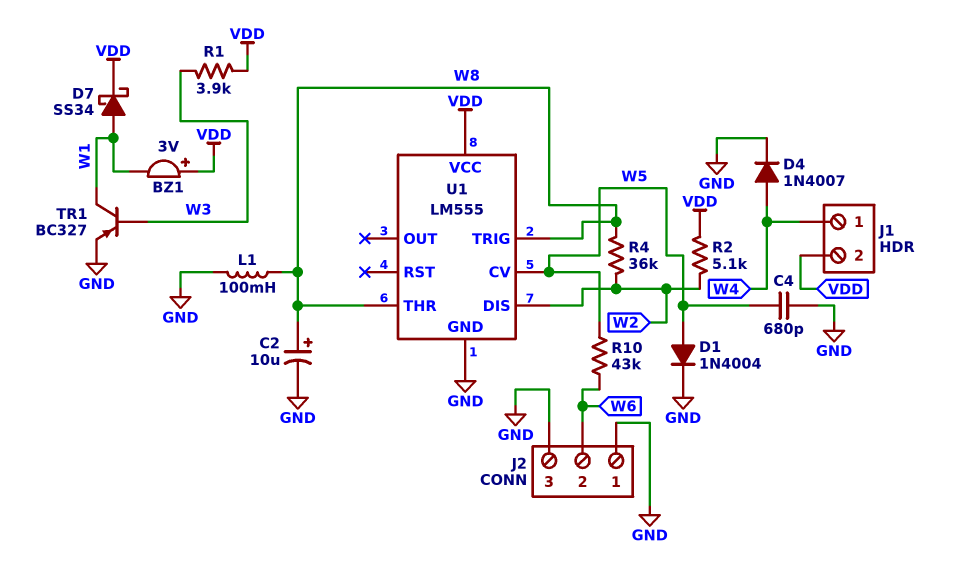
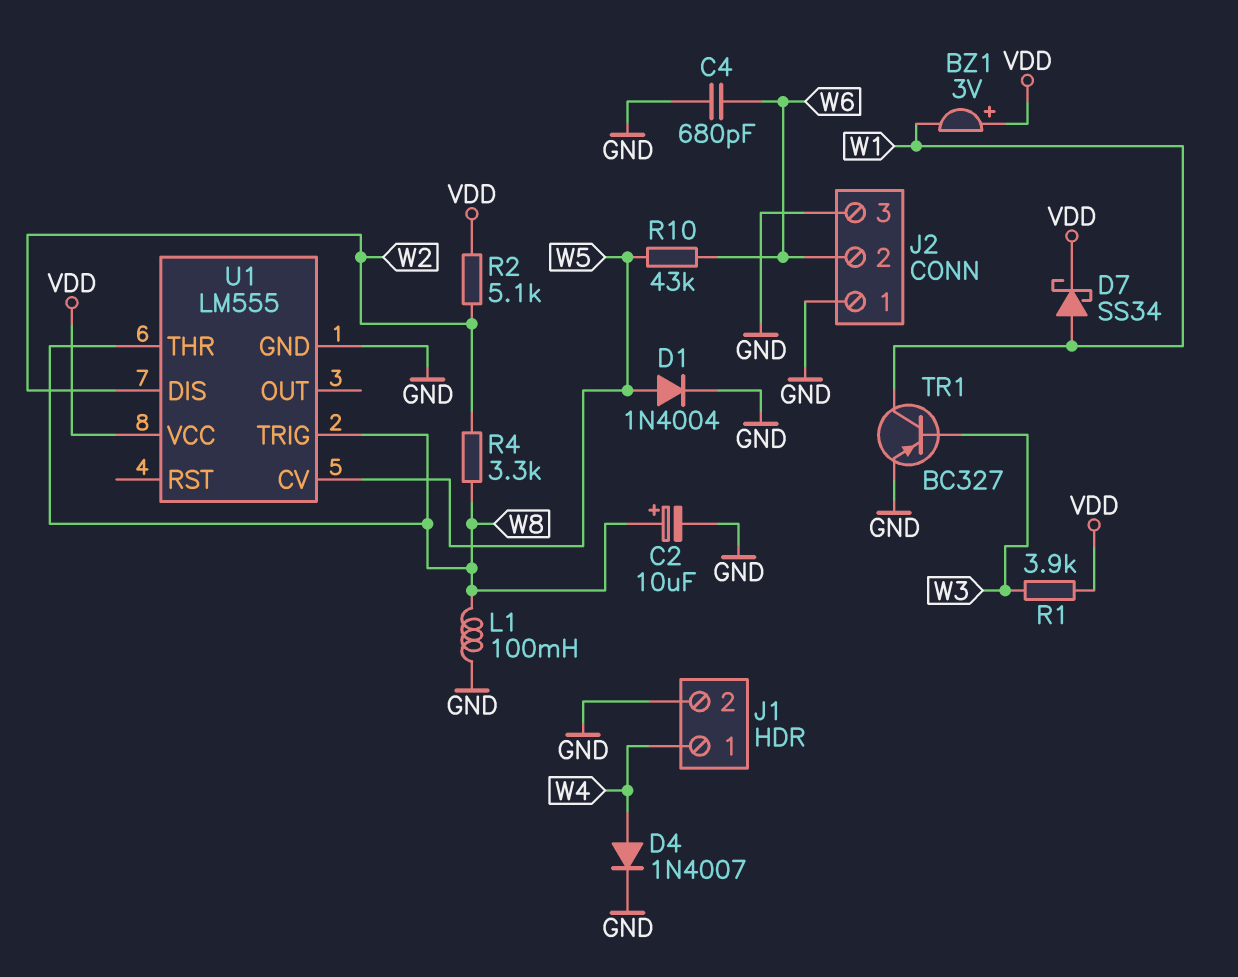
C4: 680pF (GND, W5) -> 680pF (GND, W6)
J1 pin 2: VDD -> GND
R4: 36k (W2, W8) -> 3.3k (W2, W8)

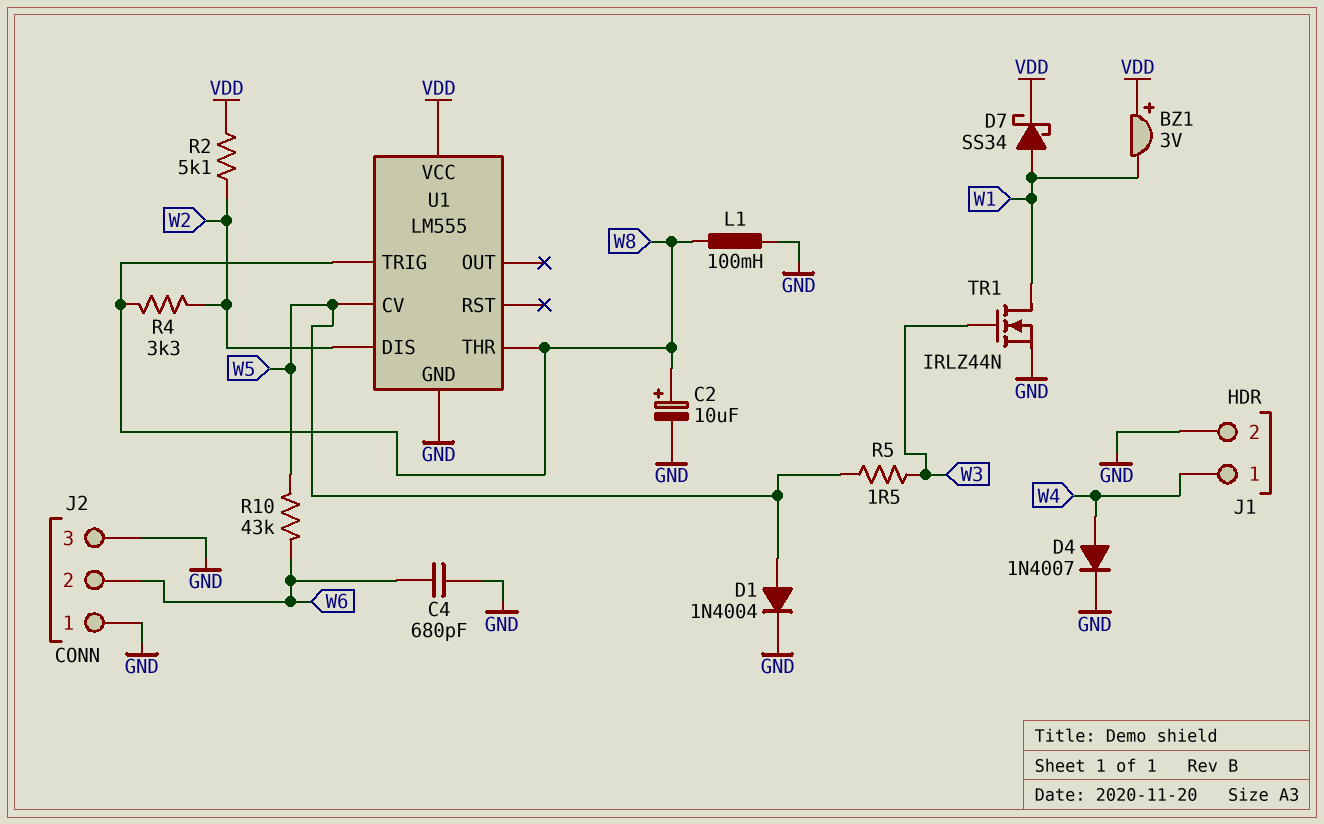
R1: 3.9k (VDD, W3) -> none
R5: none -> 1.5 (W3, W5)
TR1: PNP BC327 (B W3, C W1, E GND) -> NMOS IRLZ44N (G W3, D W1, S GND)

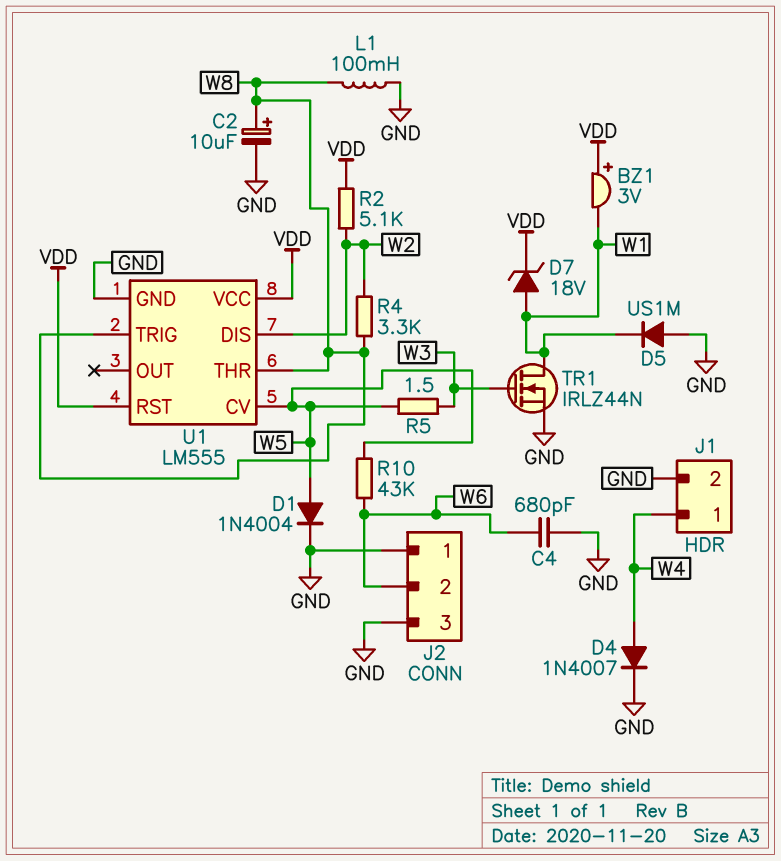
D5: none -> diode US1M (A GND, K W1)
D7: schottky SS34 (A W1, K VDD) -> zener 18V (A W1, K VDD)
U1 pin RST: none -> VDD

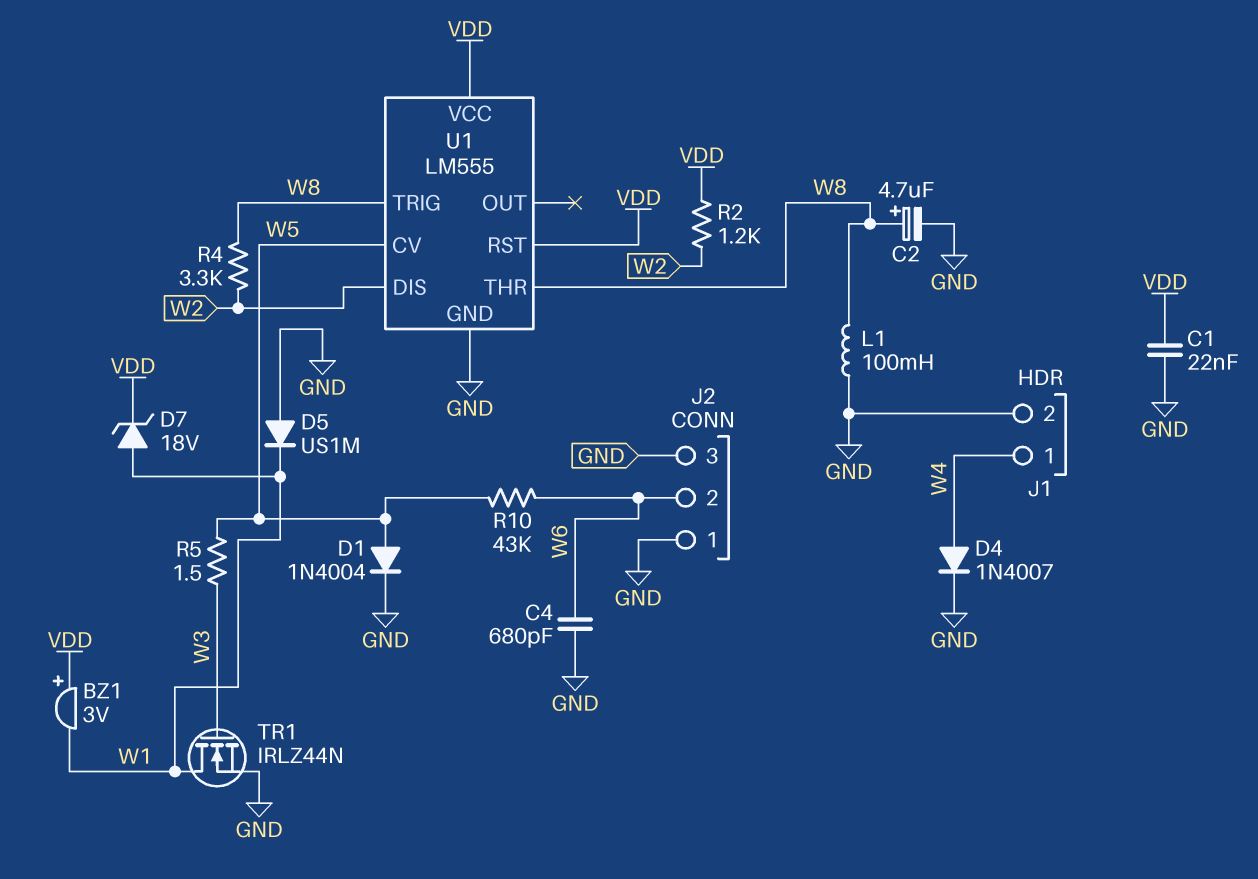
C1: none -> 22nF (GND, VDD)
C2: 10uF (plus W8, minus GND) -> 4.7uF (plus W8, minus GND)
R2: 5.1k (VDD, W2) -> 1.2k (VDD, W2)

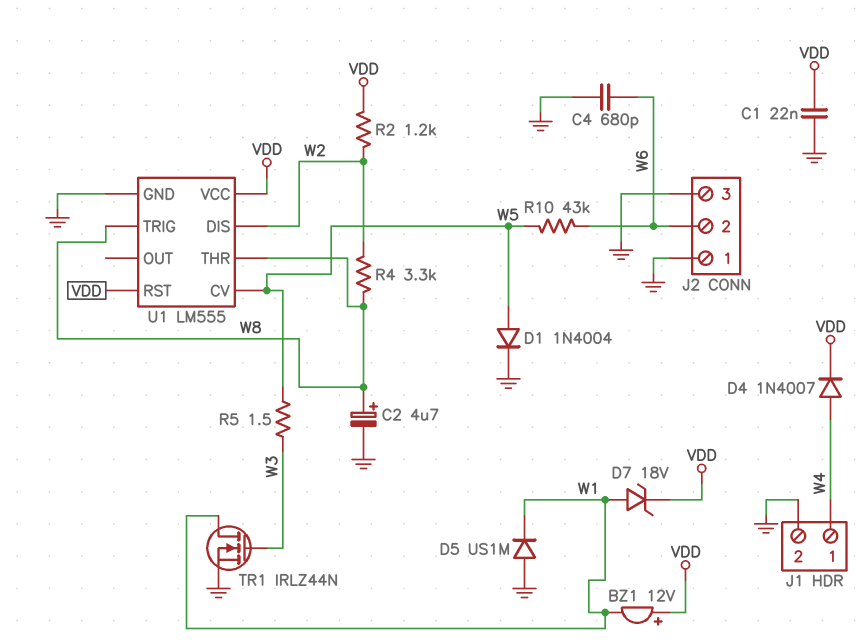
BZ1: buzzer 3V (plus VDD, minus W1) -> buzzer 12V (plus VDD, minus W1)
D4: diode 1N4007 (A W4, K GND) -> diode 1N4007 (A W4, K VDD)
L1: 100mH (GND, W8) -> none

